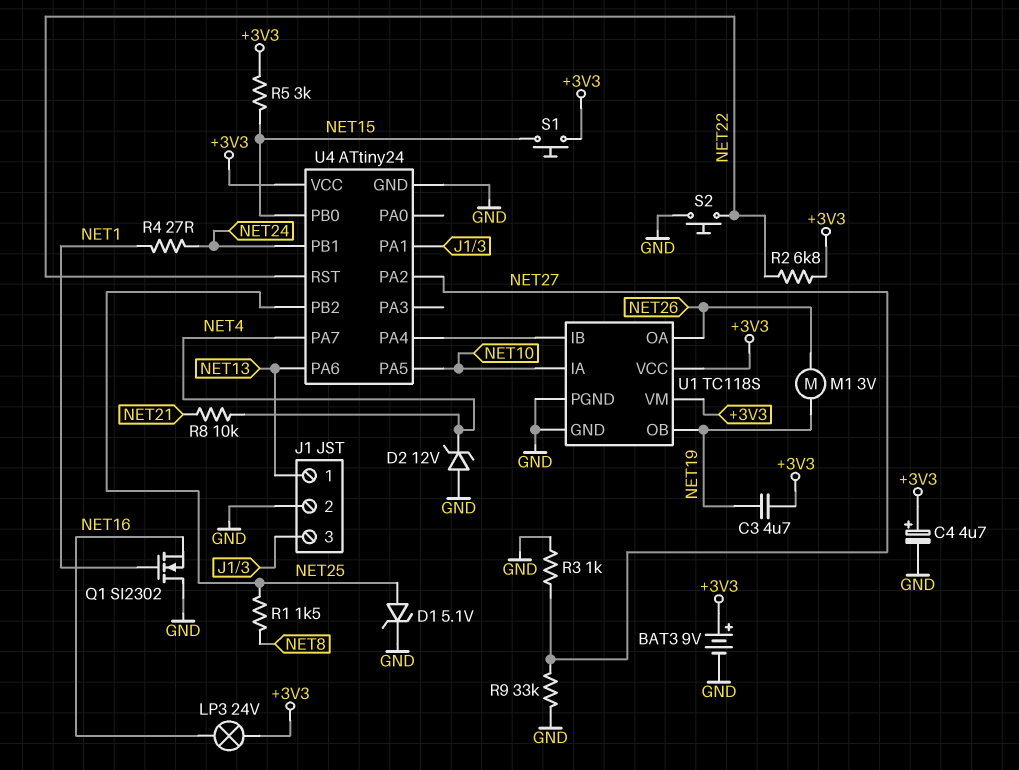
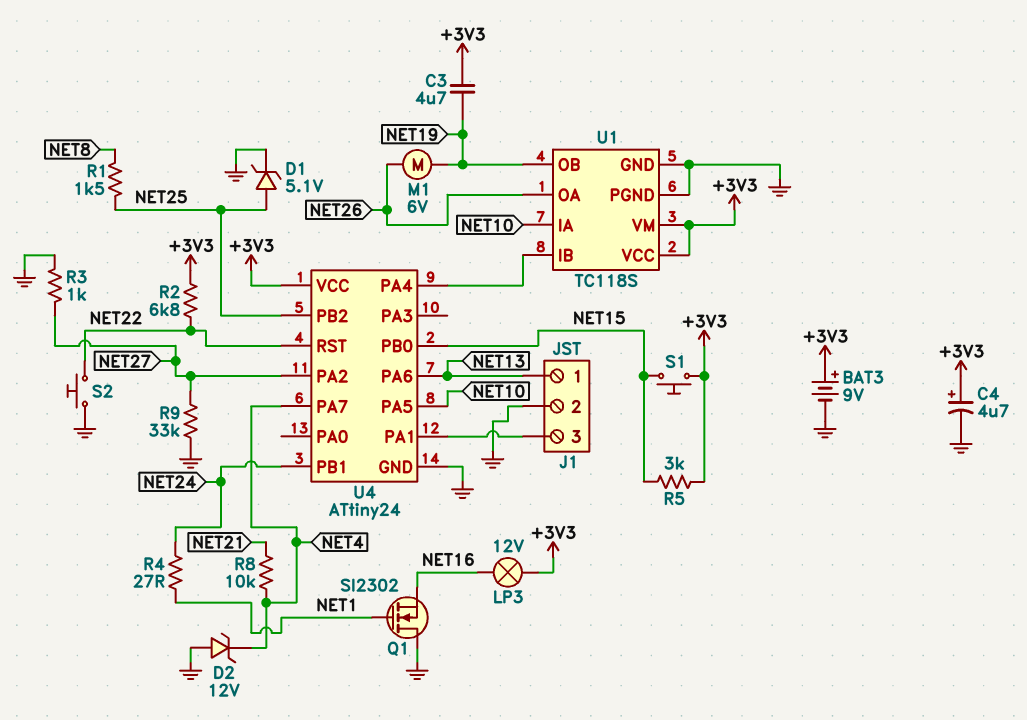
LP3: lamp 24V (+3V3, NET16) -> lamp 12V (+3V3, NET16)
M1: motor 3V (NET19, NET26) -> motor 6V (NET19, NET26)

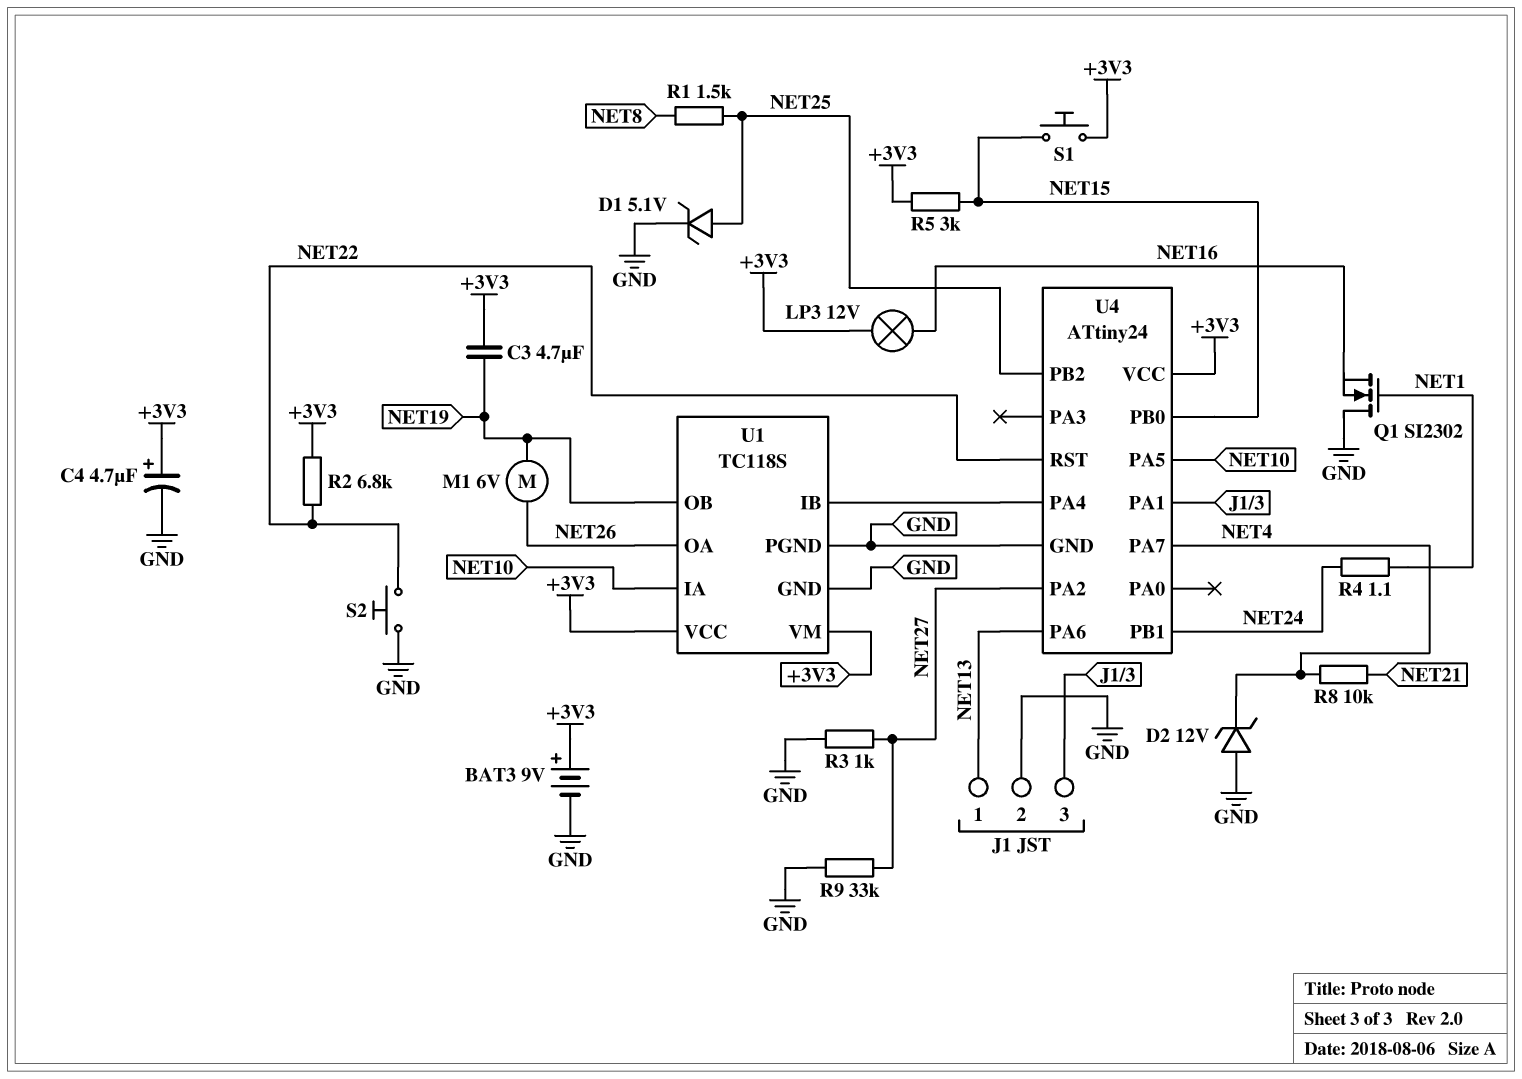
R4: 27 (NET1, NET24) -> 1.1 (NET1, NET24)

